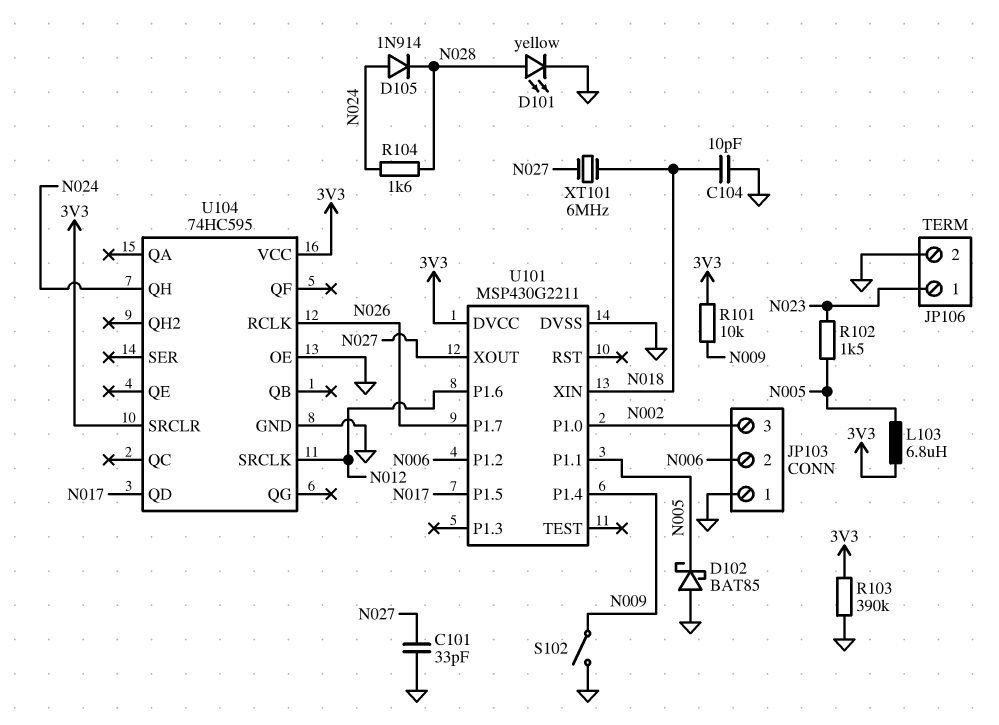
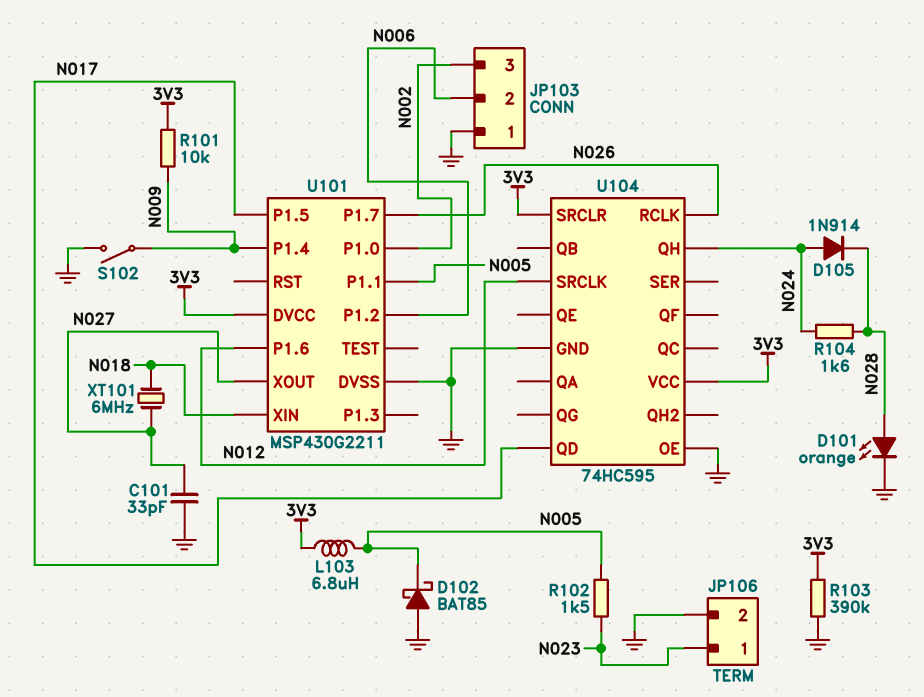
C104: 10pF (GND, N018) -> none
D101: LED yellow (A N028, K GND) -> LED orange (A N028, K GND)

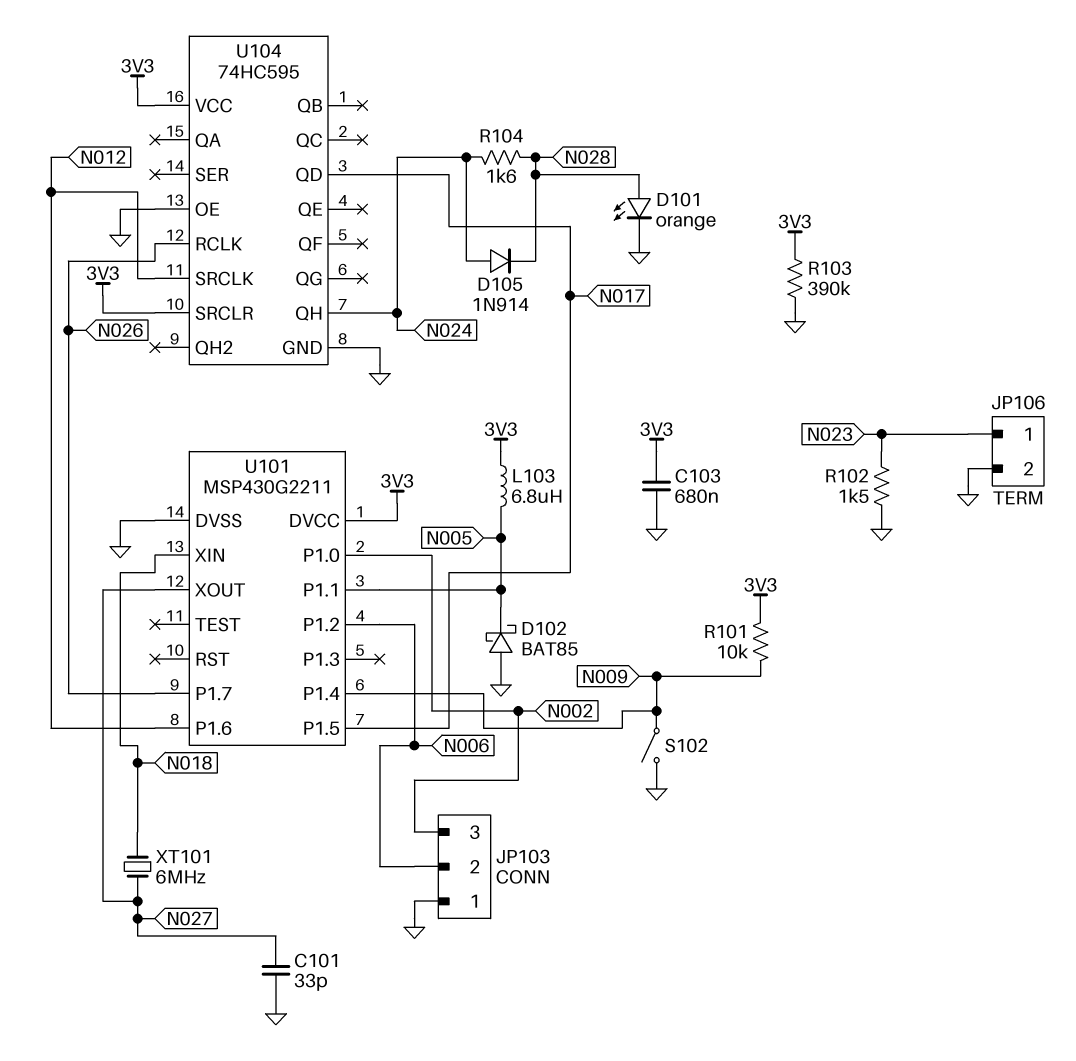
C103: none -> 680nF (3V3, GND)
R102: 1.5k (N005, N023) -> 1.5k (GND, N023)

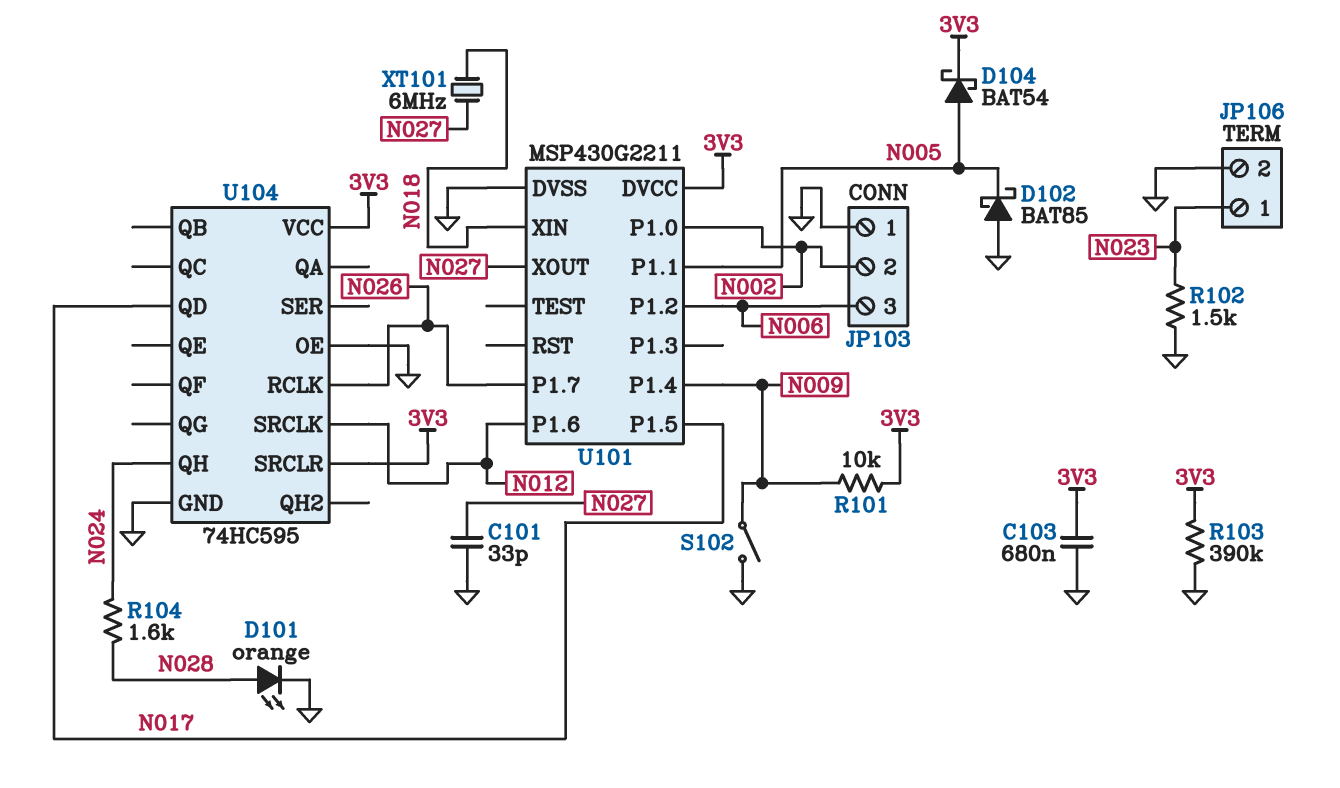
D104: none -> schottky BAT54 (A N005, K 3V3)
D105: diode 1N914 (A N024, K N028) -> none
JP103 pin 2: N006 -> N002
JP103 pin 3: N002 -> N006
L103: 6.8uH (3V3, N005) -> none

